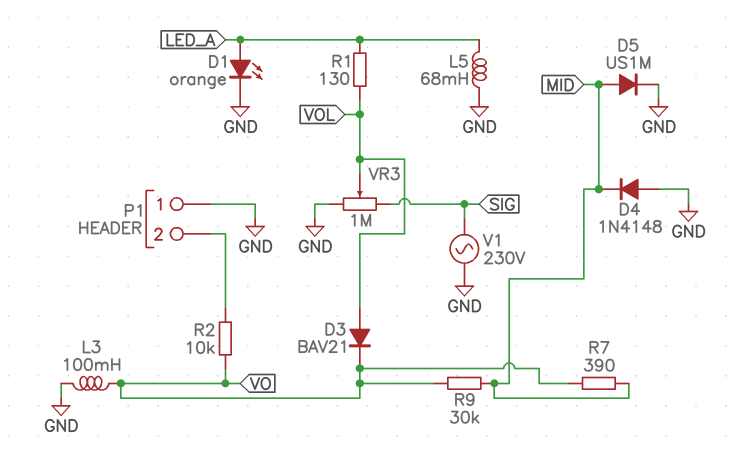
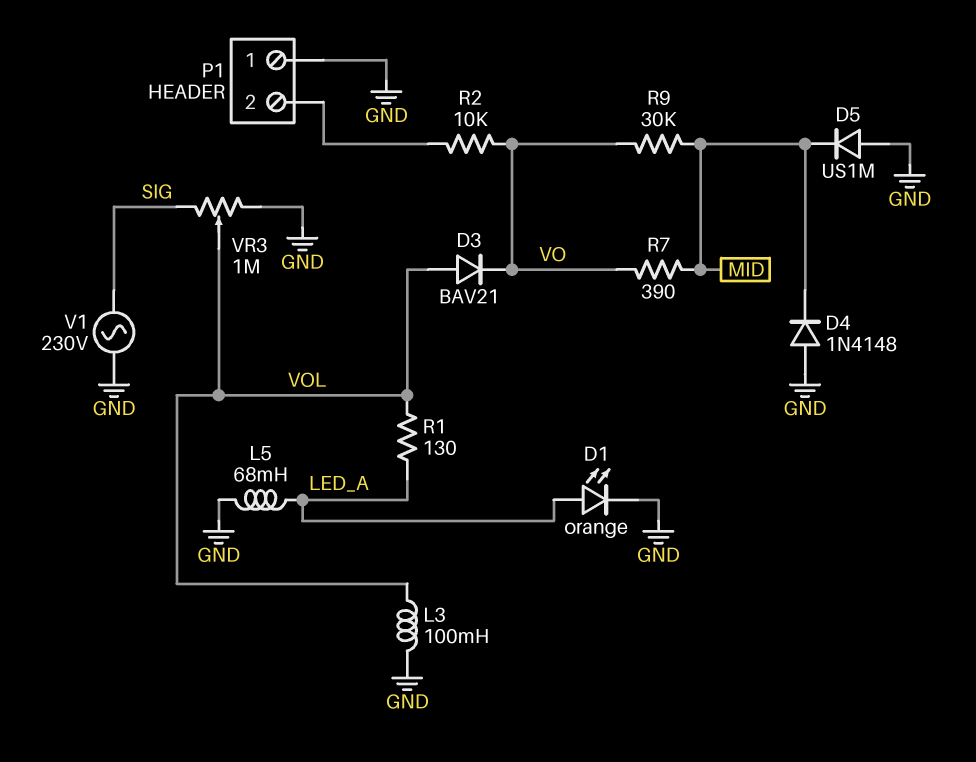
D5: diode US1M (A MID, K GND) -> diode US1M (A GND, K MID)
L3: 100mH (GND, VO) -> 100mH (GND, VOL)

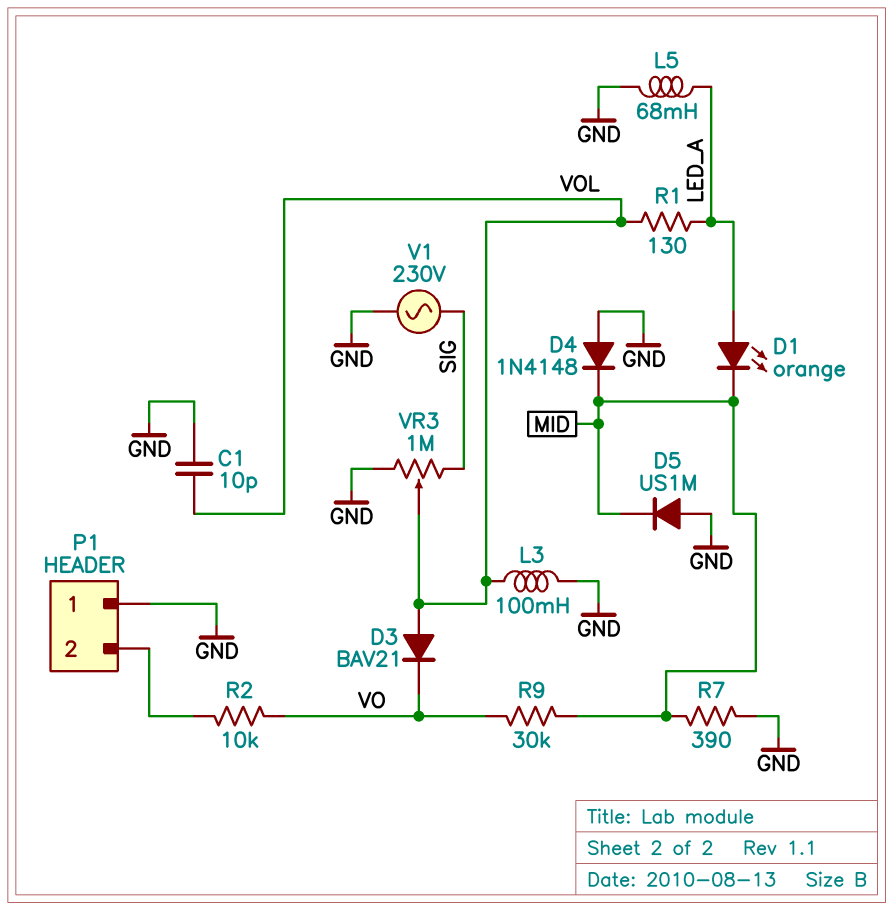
C1: none -> 10pF (GND, VOL)
D1: LED orange (A LED_A, K GND) -> LED orange (A LED_A, K MID)
R7: 390 (MID, VO) -> 390 (GND, MID)

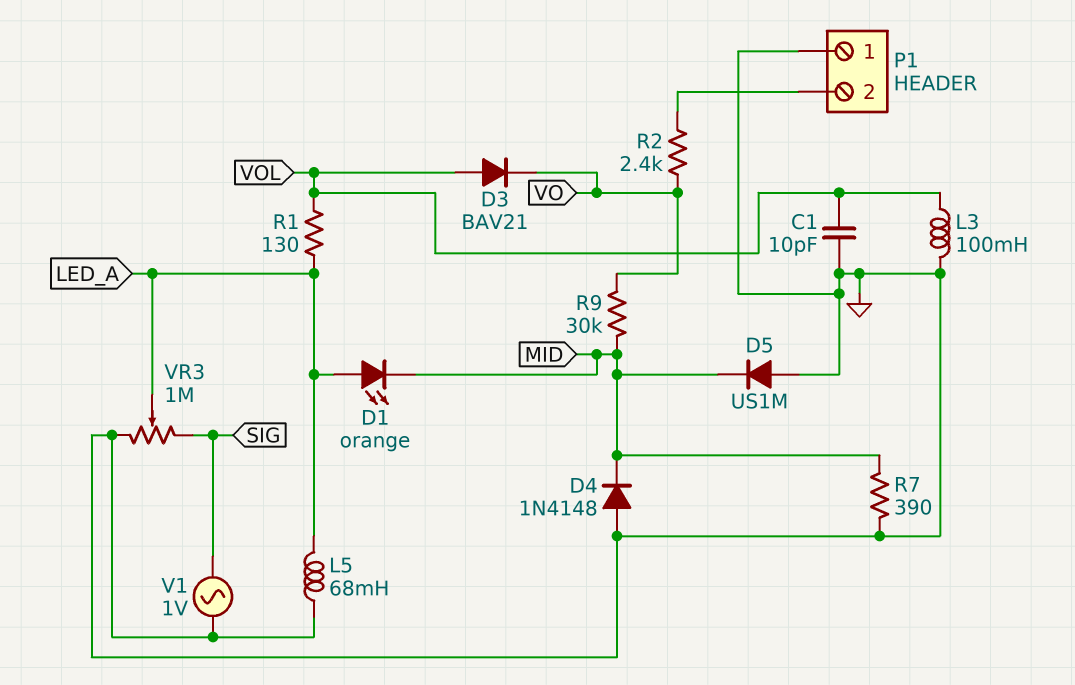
R2: 10k (P1/2, VO) -> 2.4k (P1/2, VO)
V1: AC 230V (GND, SIG) -> AC 1V (GND, SIG)
VR3: 1M (GND, SIG, wiper VOL) -> 1M (GND, SIG, wiper LED_A)

